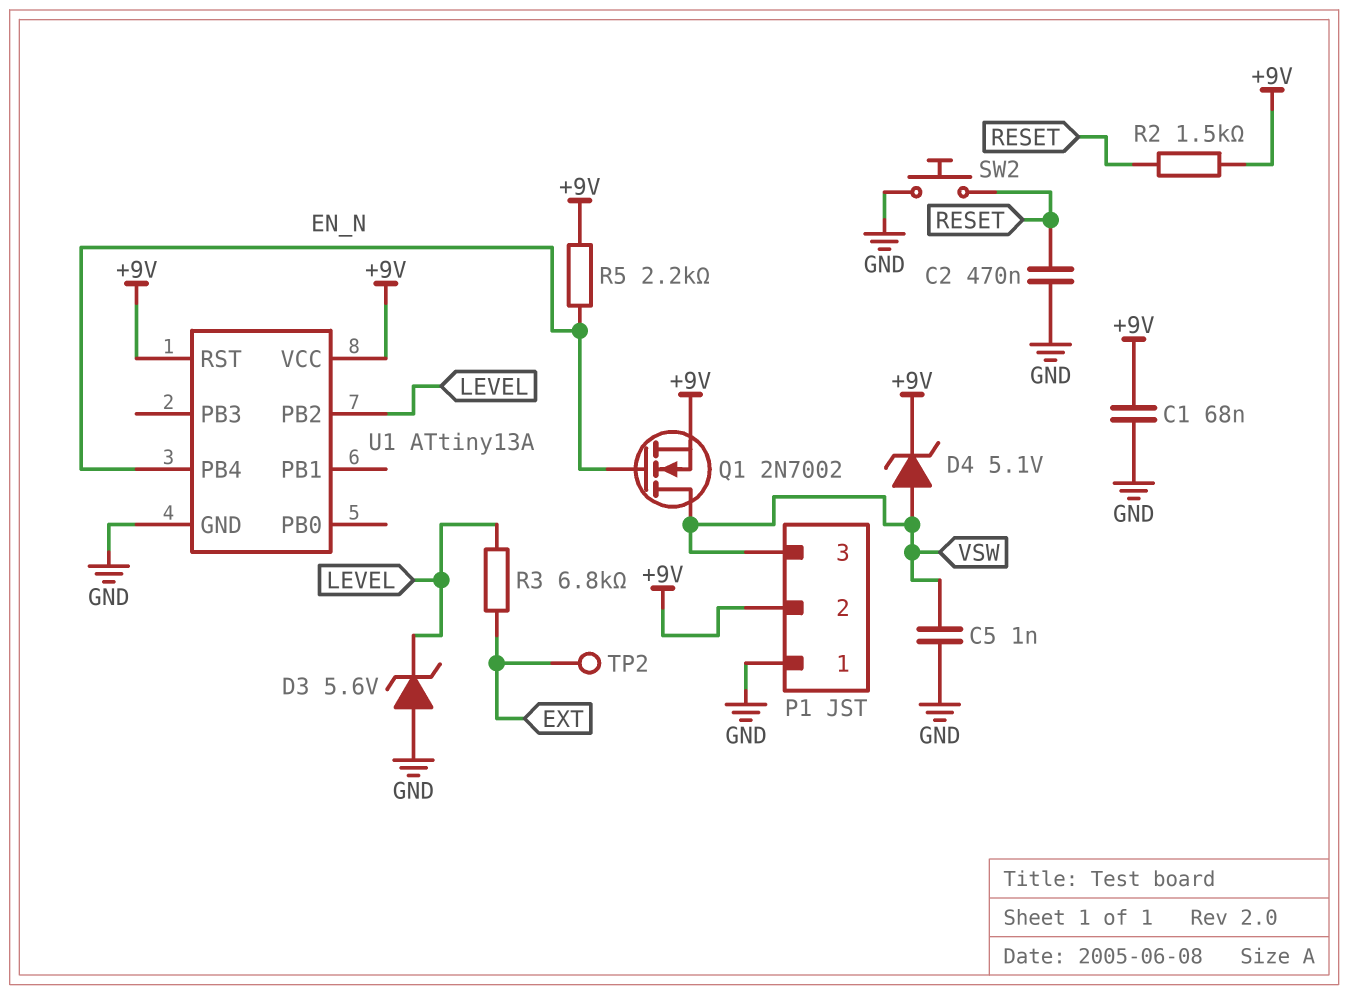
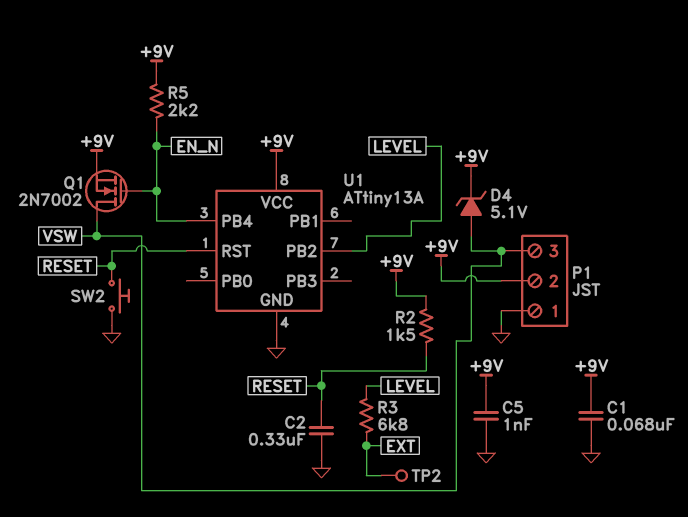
C2: 470nF (GND, RESET) -> 330nF (GND, RESET)
C5: 1nF (GND, VSW) -> 1nF (+9V, GND)
D3: zener 5.6V (A GND, K LEVEL) -> none
U1 pin RST: +9V -> RESET

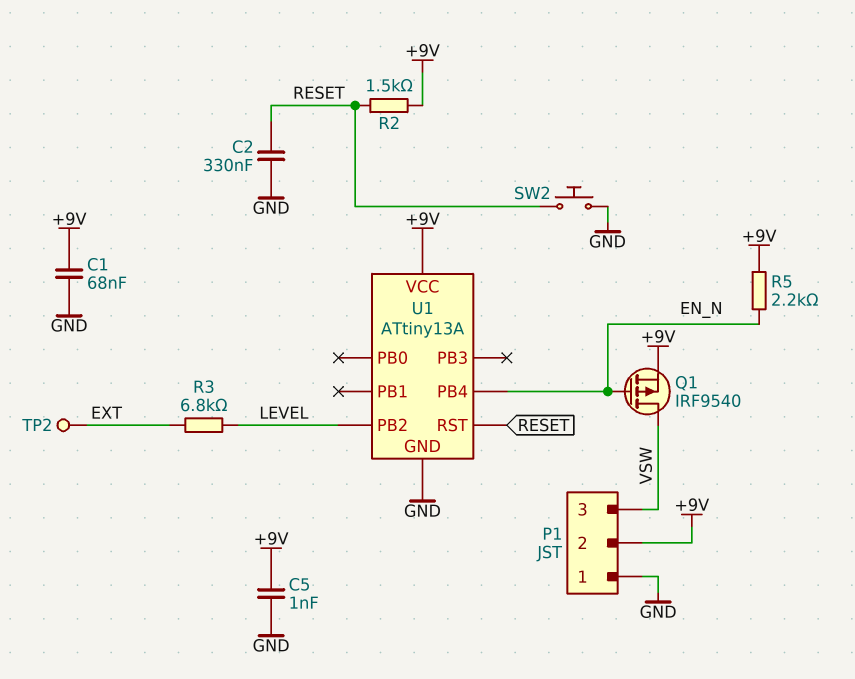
D4: zener 5.1V (A VSW, K +9V) -> none
Q1: NMOS 2N7002 (G EN_N, D VSW, S +9V) -> PMOS IRF9540 (G EN_N, D VSW, S +9V)

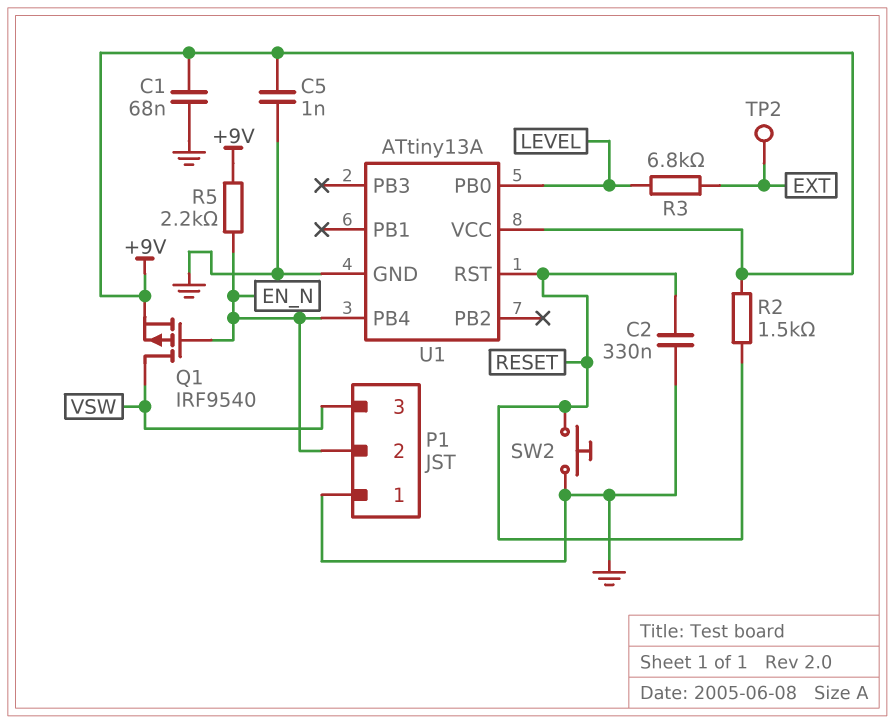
P1 pin 2: +9V -> EN_N
U1 pin PB0: none -> LEVEL
U1 pin PB2: LEVEL -> none

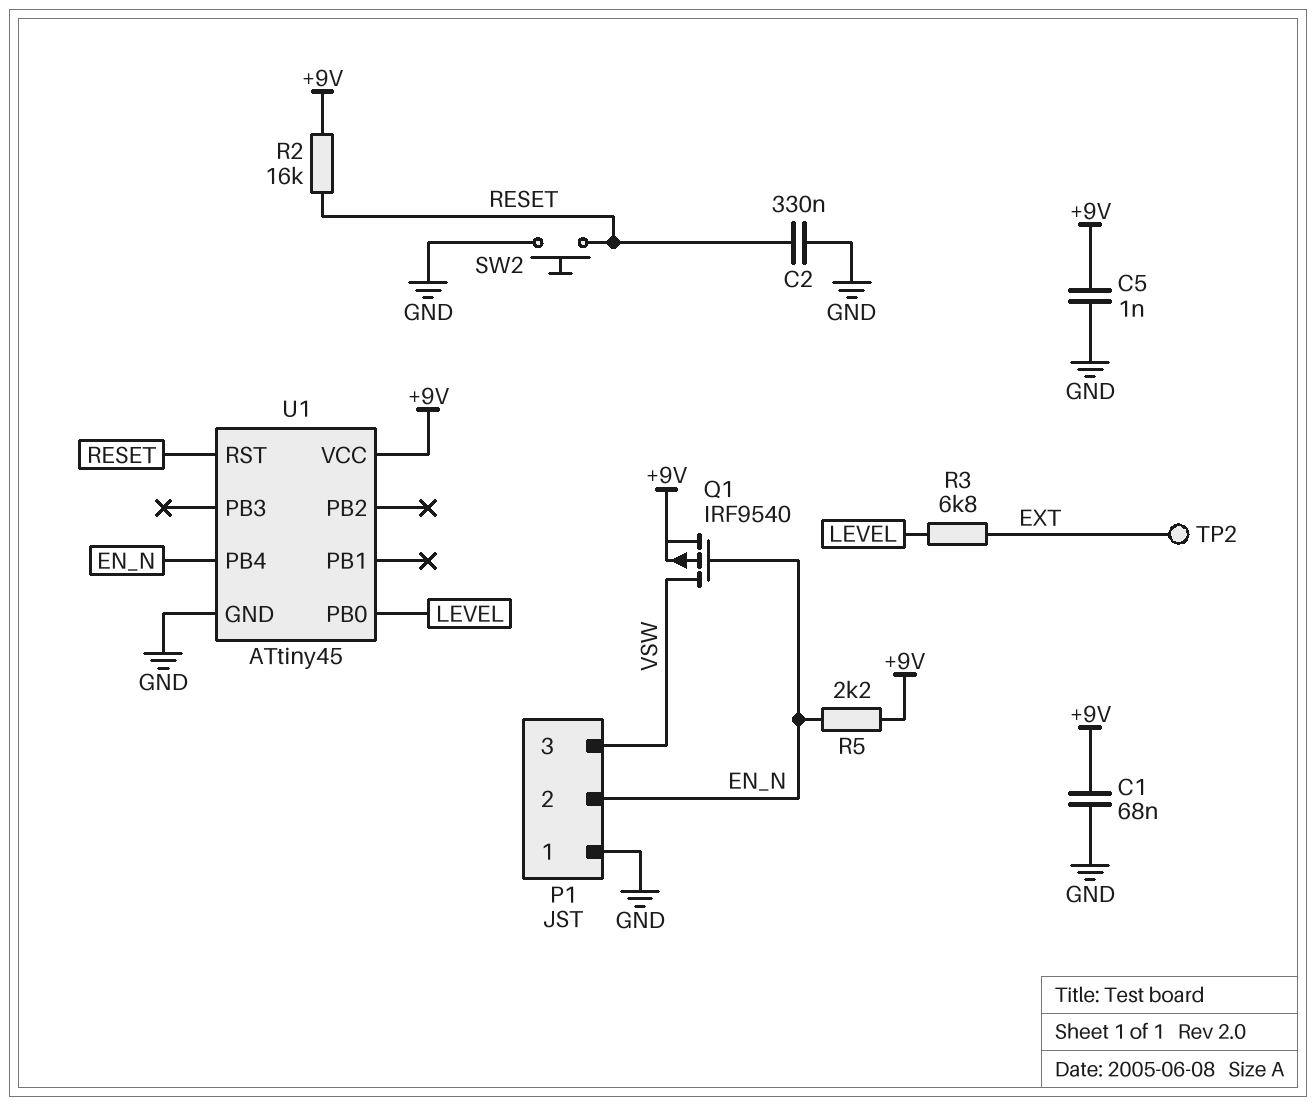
R2: 1.5k (+9V, RESET) -> 16k (+9V, RESET)
U1: ATtiny13A -> ATtiny45

